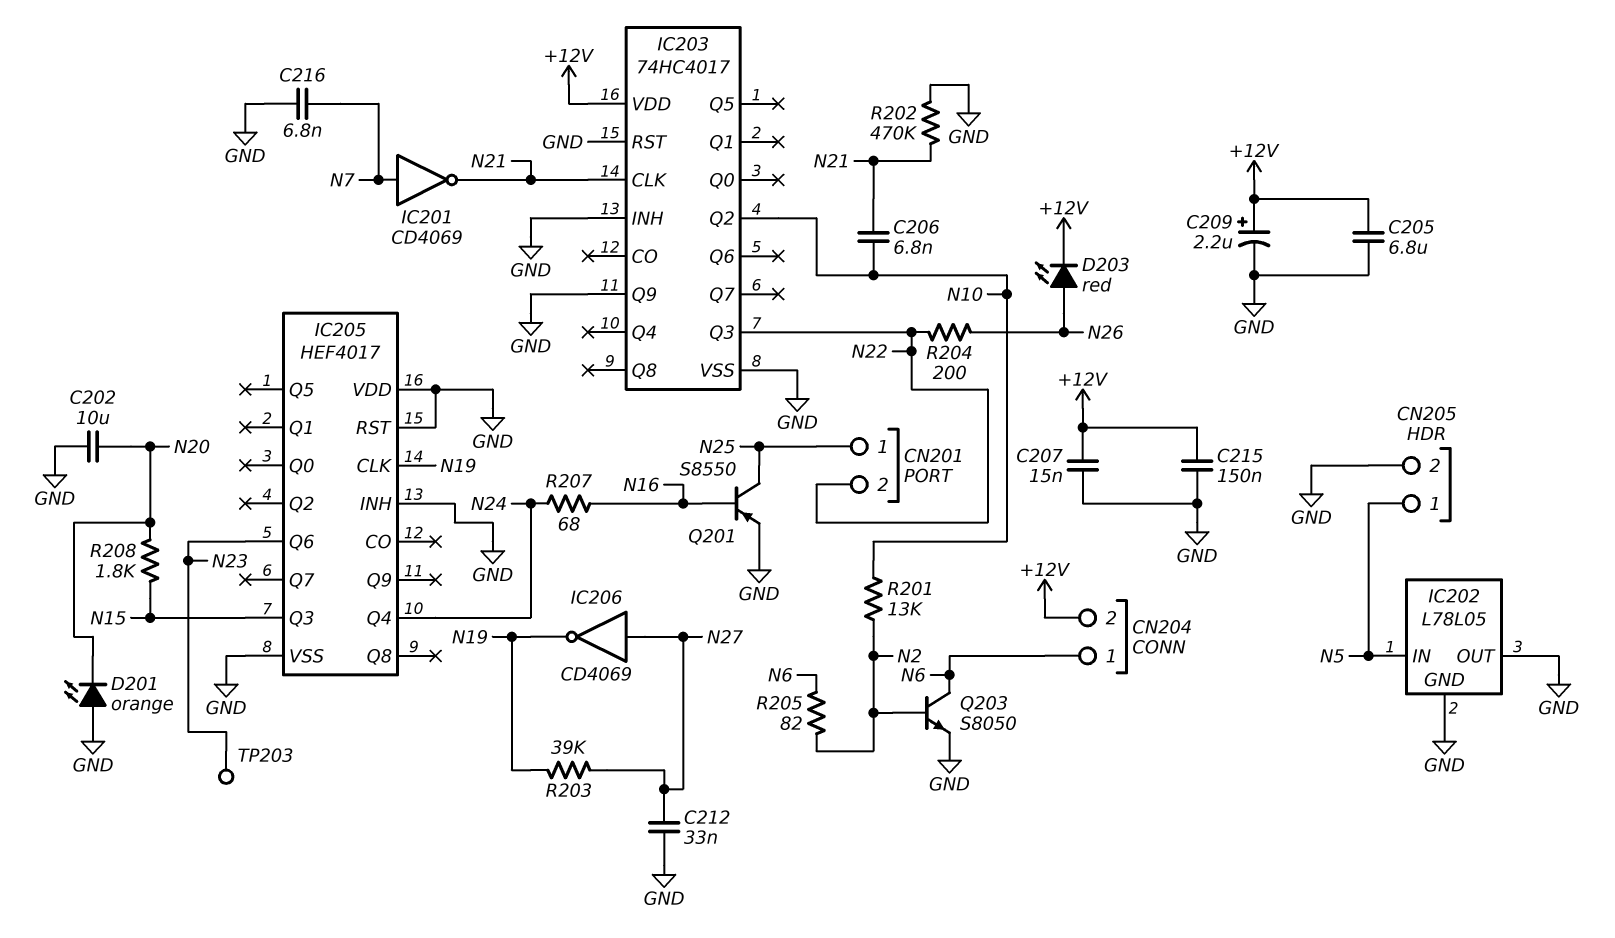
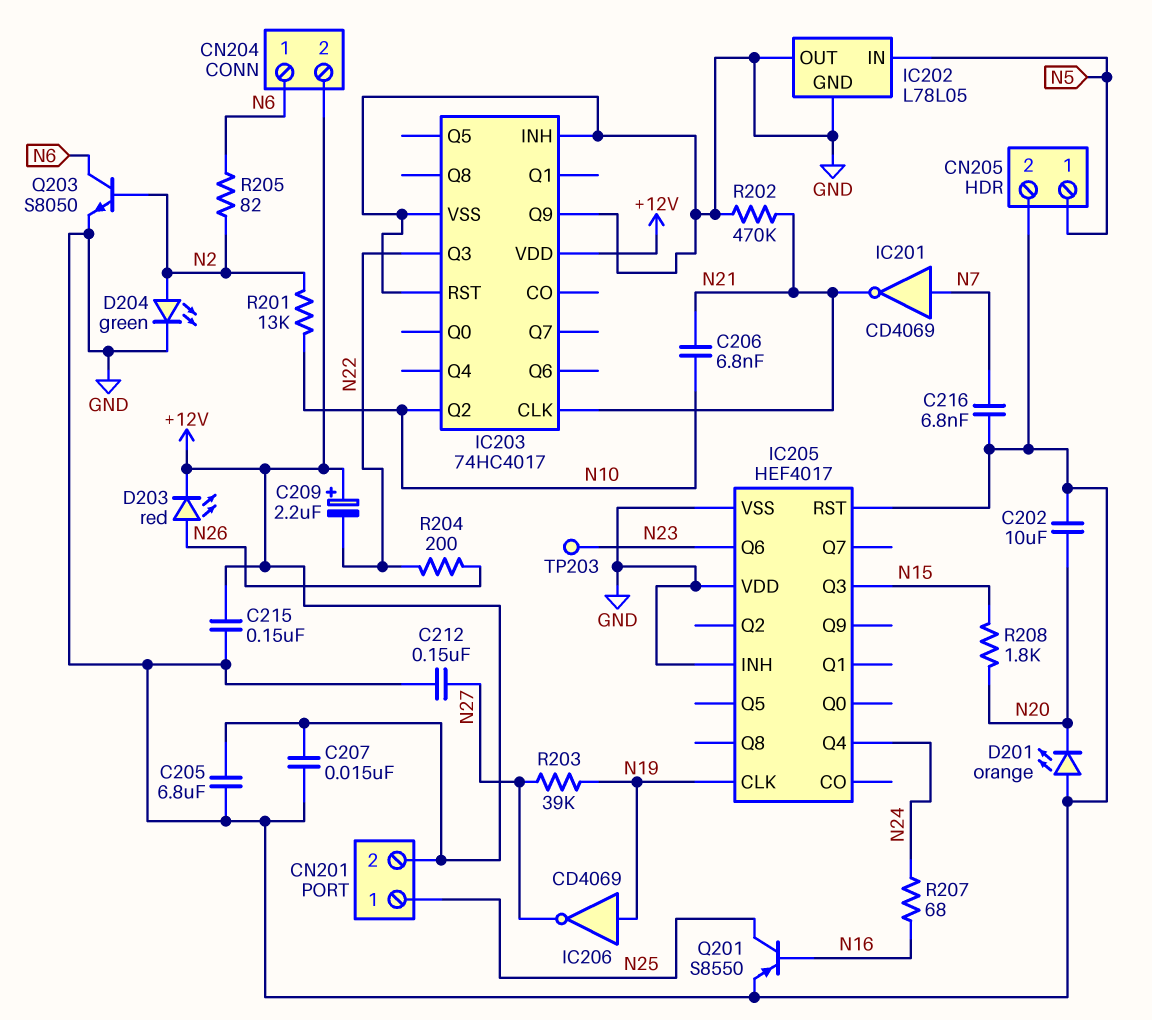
C209: 2.2uF (plus +12V, minus GND) -> 2.2uF (plus +12V, minus N22)
C212: 33nF (GND, N27) -> 150nF (GND, N27)
CN201 pin 2: N22 -> +12V
D204: none -> LED green (A N2, K GND)
IC206: NOT CD4069 (in N27, out N19) -> NOT CD4069 (in N19, out N27)

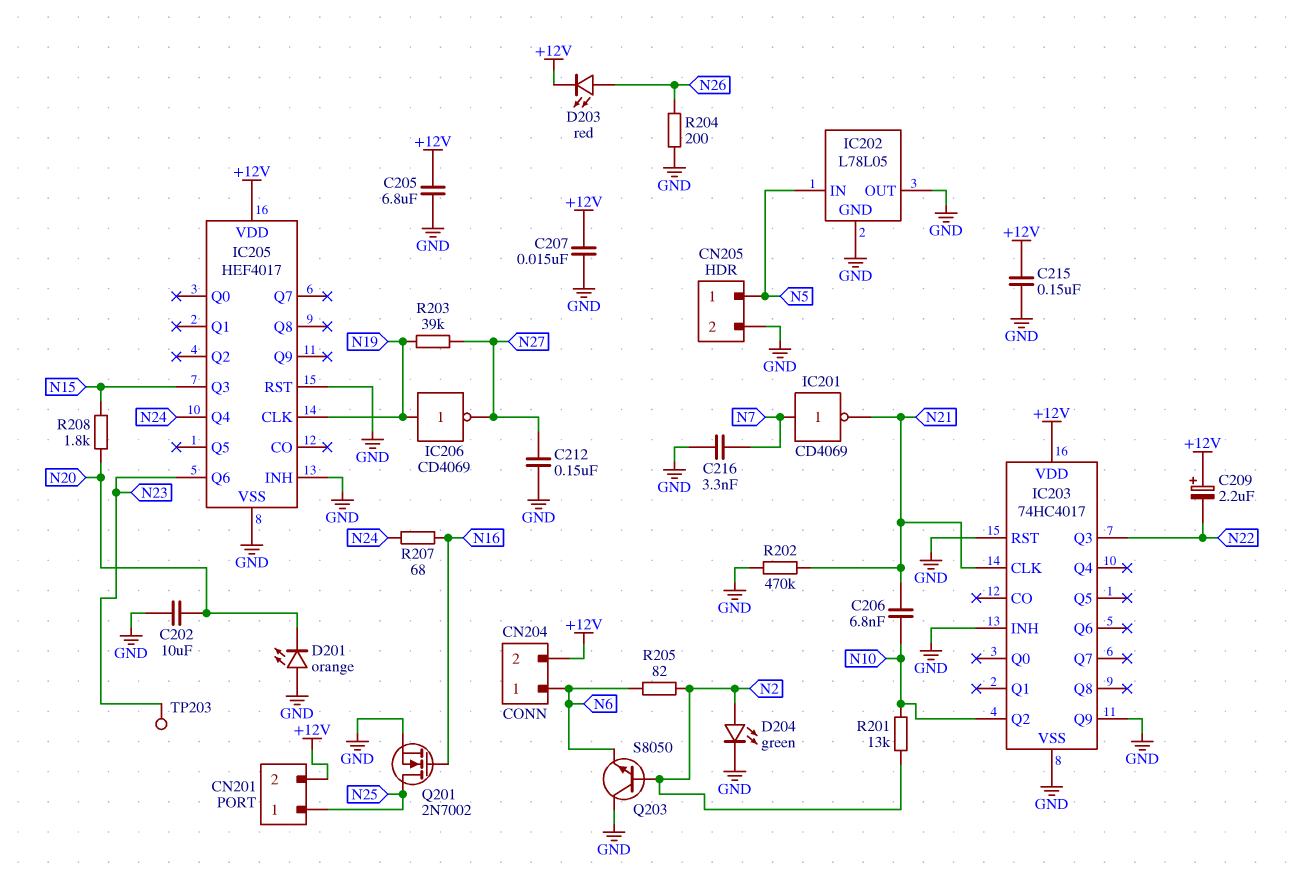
C216: 6.8nF (GND, N7) -> 3.3nF (GND, N7)
IC205 pin VDD: GND -> +12V
Q201: PNP S8550 (B N16, C N25, E GND) -> NMOS 2N7002 (G N16, D N25, S GND)
Q203: NPN S8050 (B N2, C N6, E GND) -> NPN S8050 (B N2, C GND, E N6)
R204: 200 (N22, N26) -> 200 (GND, N26)

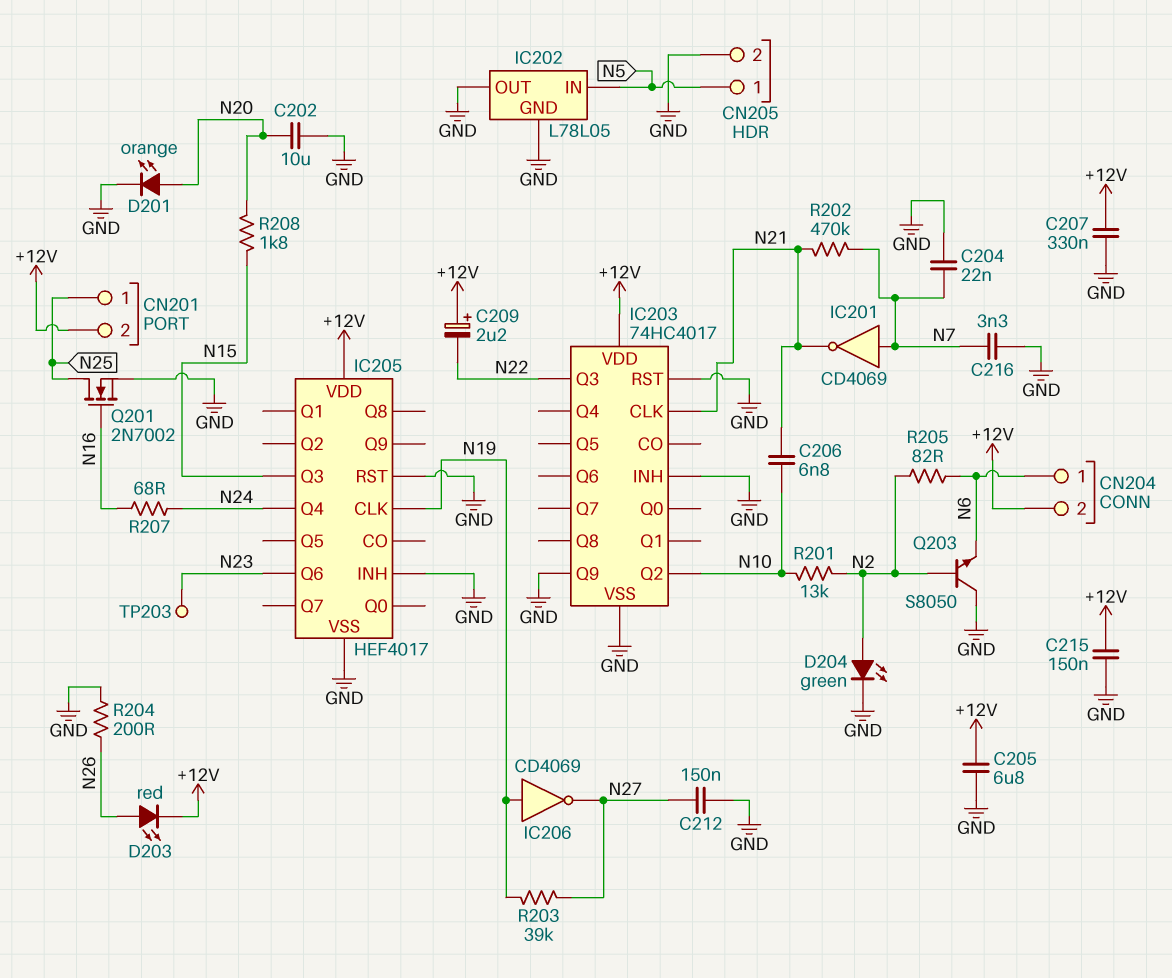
C204: none -> 22nF (GND, N7)
C207: 15nF (+12V, GND) -> 330nF (+12V, GND)
D201: LED orange (A GND, K N20) -> LED orange (A N20, K GND)
R202: 470k (GND, N21) -> 470k (N7, N21)

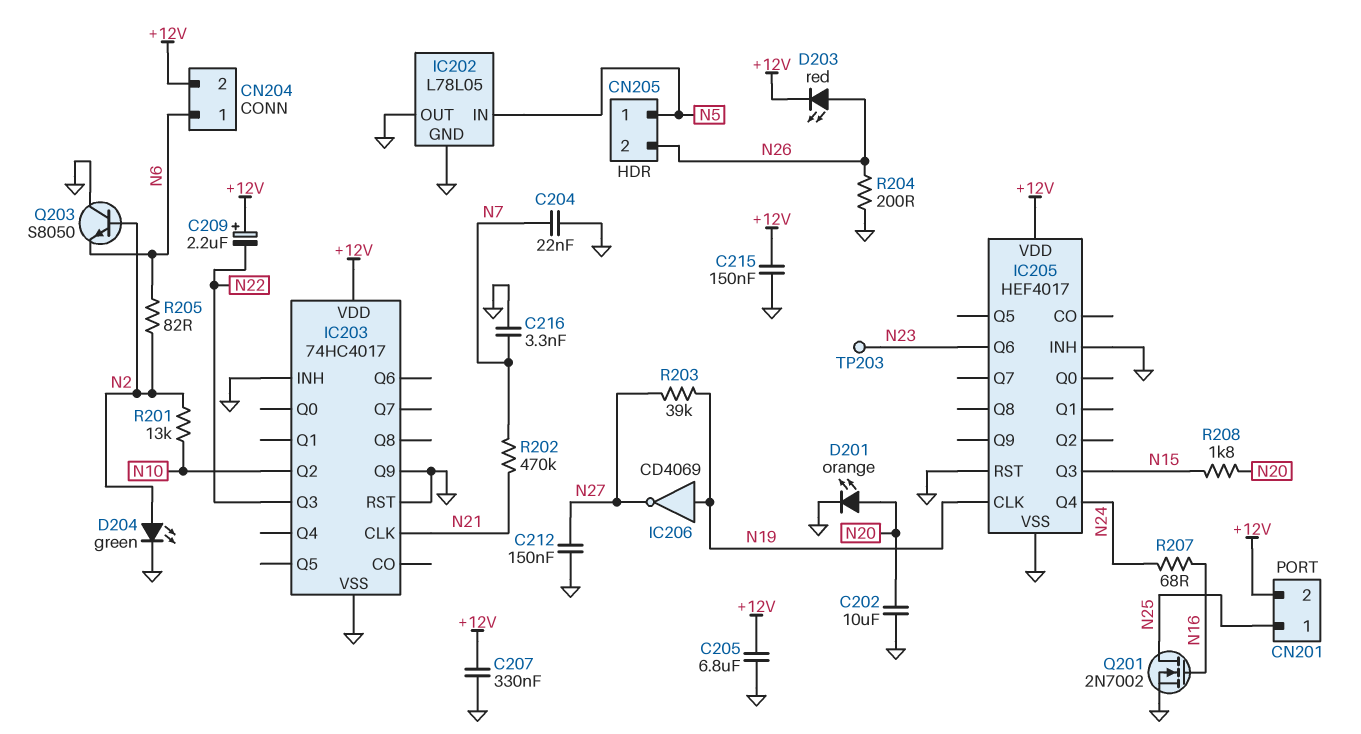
C206: 6.8nF (N10, N21) -> none
CN205 pin 2: GND -> N26
IC201: NOT CD4069 (in N7, out N21) -> none

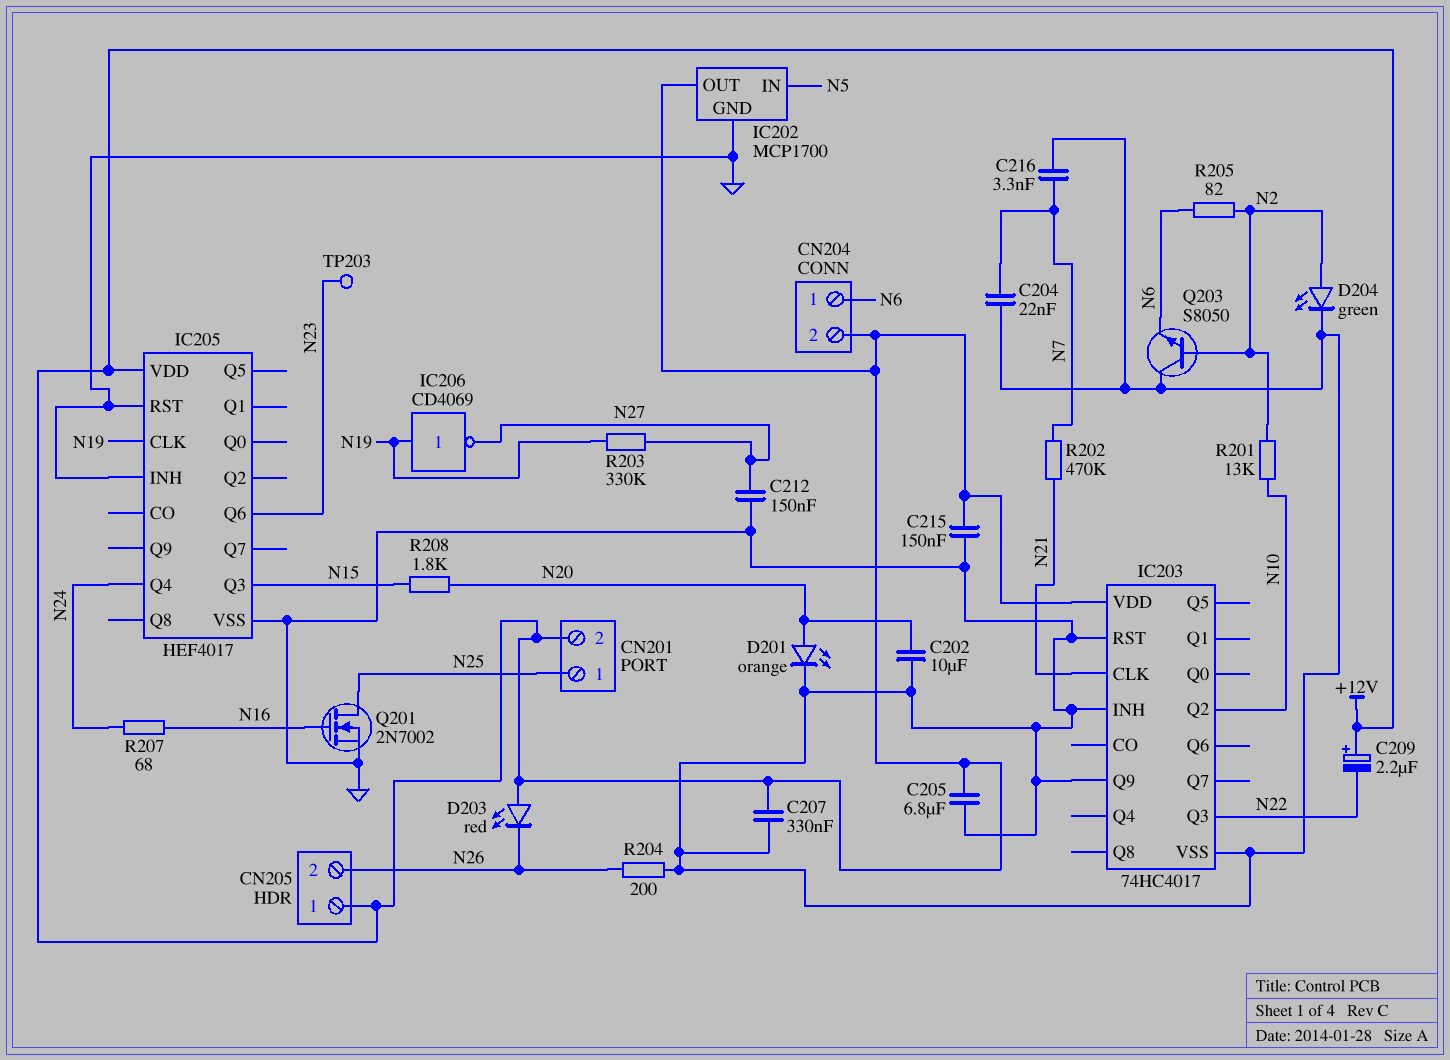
CN205 pin 1: N5 -> +12V
D203: LED red (A N26, K +12V) -> LED red (A +12V, K N26)
IC202: L78L05 -> MCP1700
IC202 pin OUT: GND -> +12V
R203: 39k (N19, N27) -> 330k (N19, N27)

